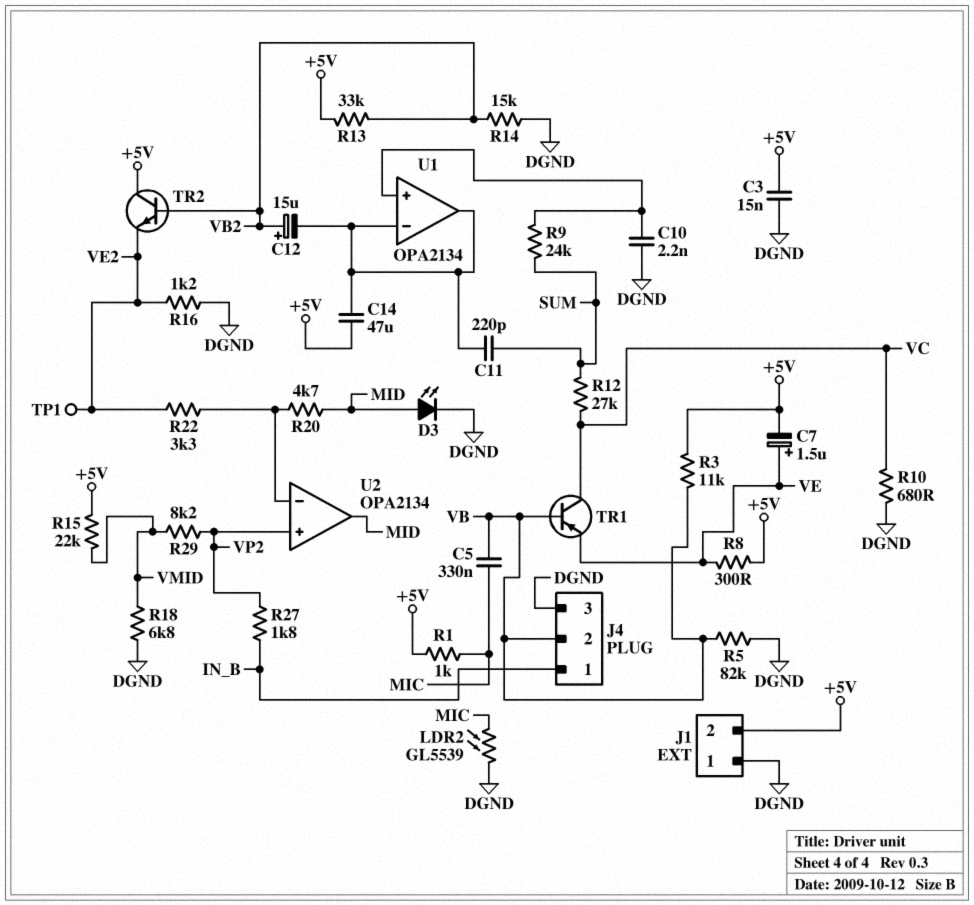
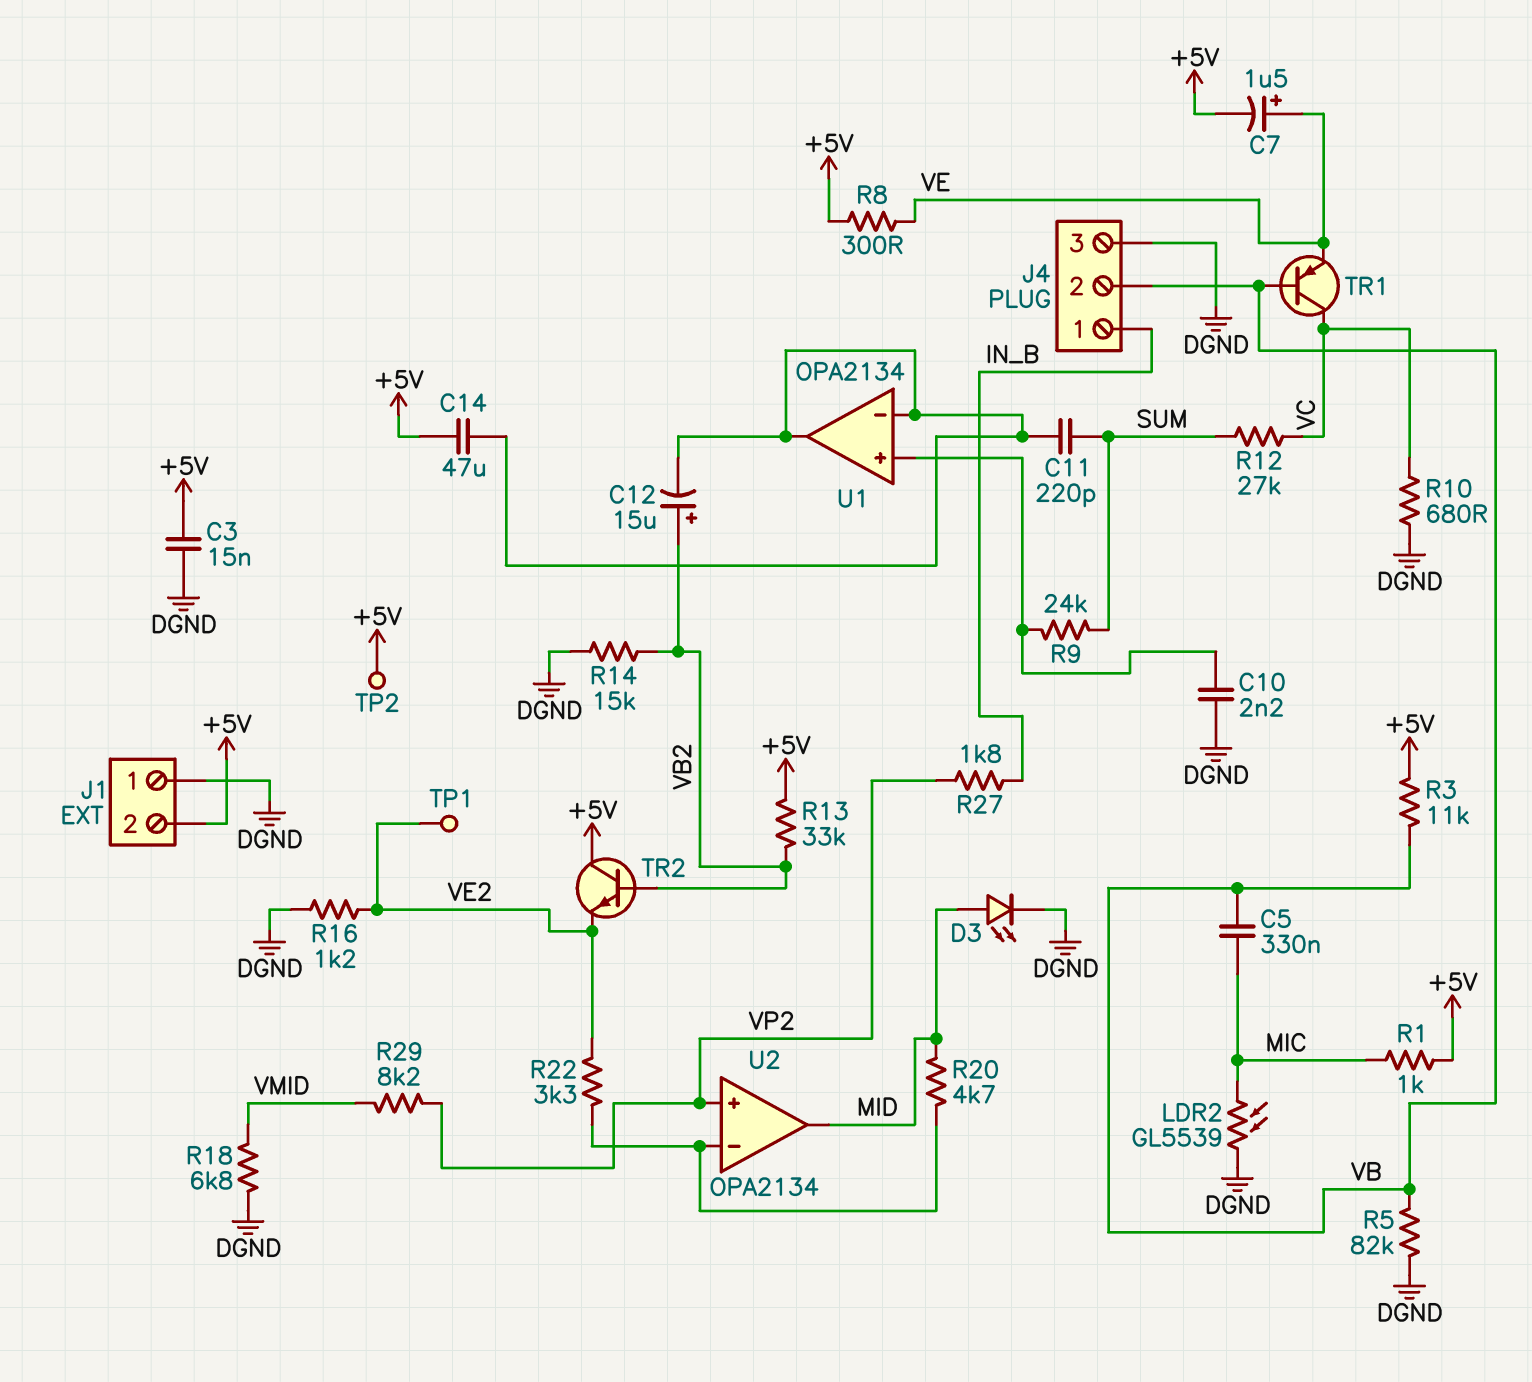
R15: 22k (+5V, VMID) -> none
TP2: none -> test point (+5V)

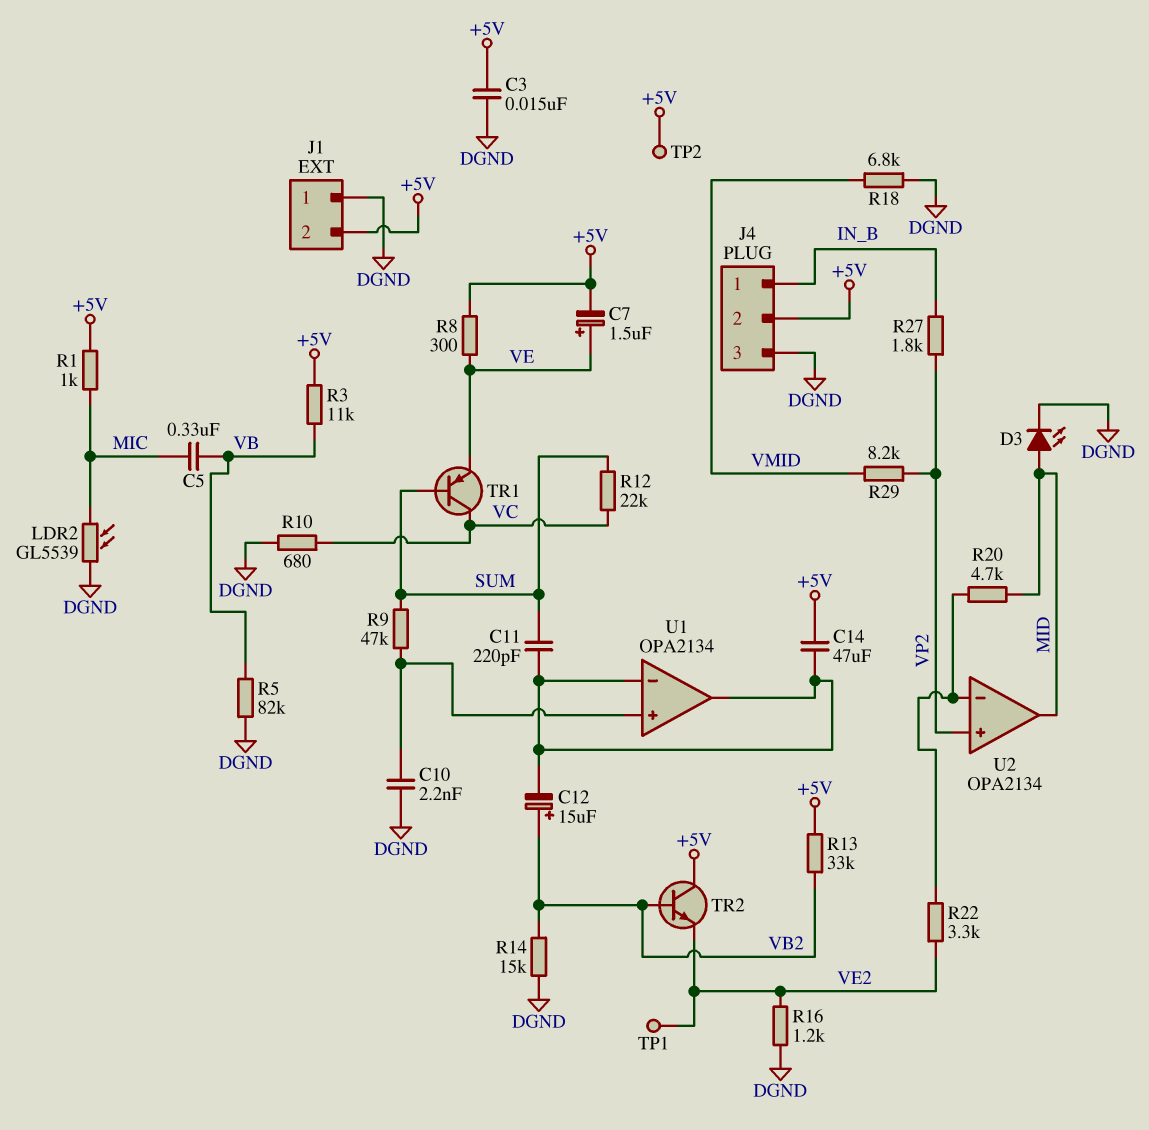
J4 pin 2: VB -> +5V
R9: 24k (SUM, U1/in+) -> 47k (SUM, U1/in+)
R12: 27k (SUM, VC) -> 22k (SUM, VC)
TR1: PNP (B VB, C VC, E VE) -> PNP (B SUM, C VC, E VE)

